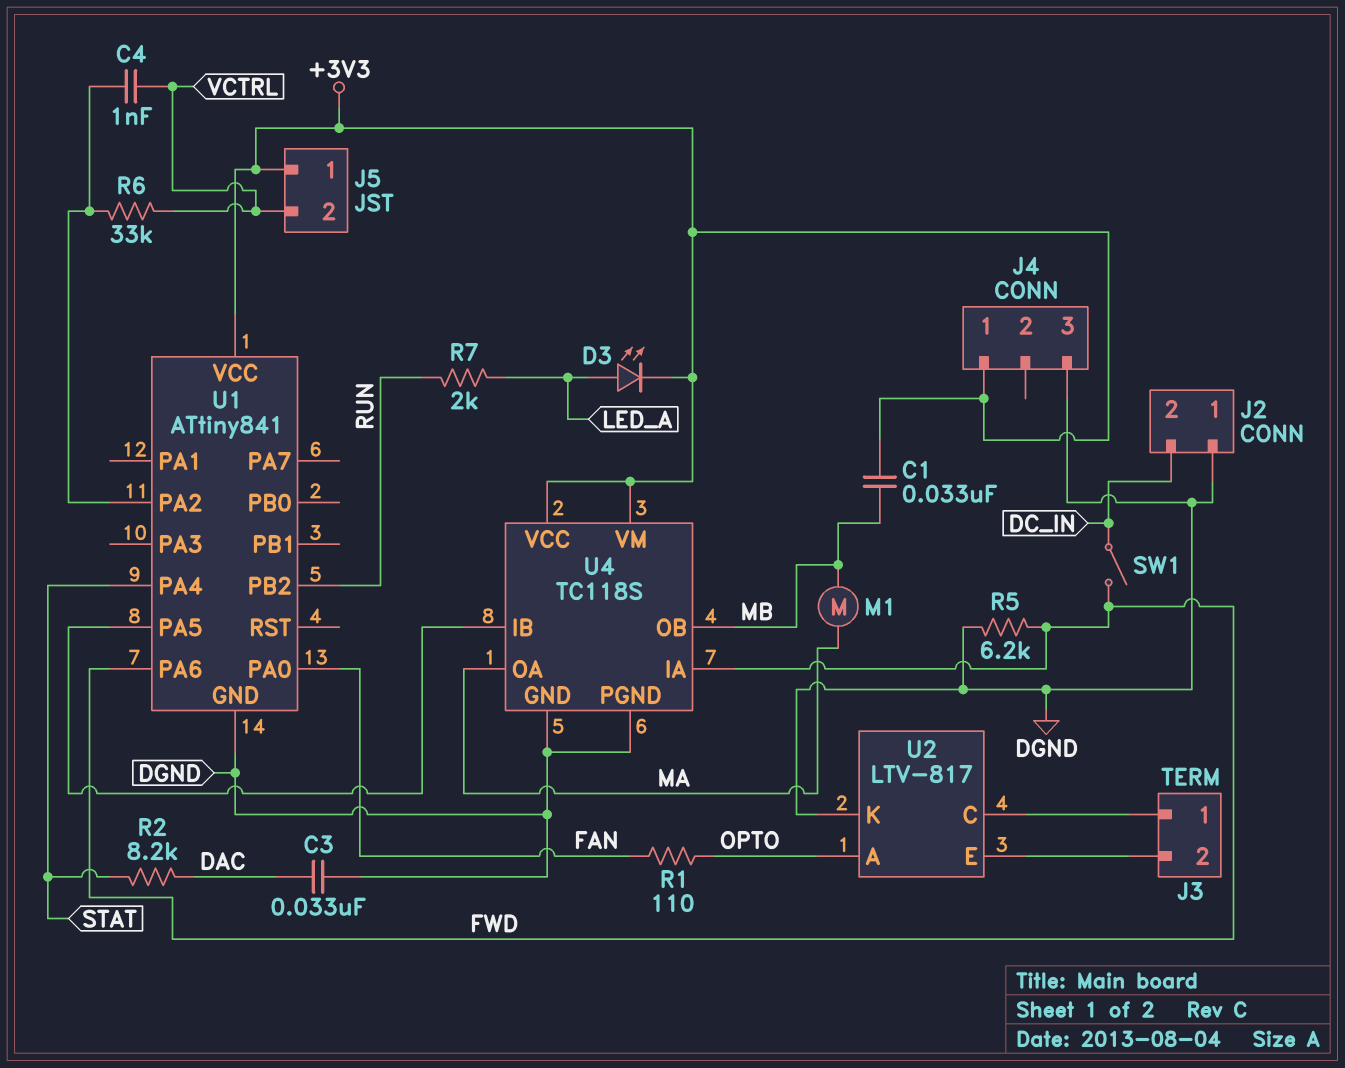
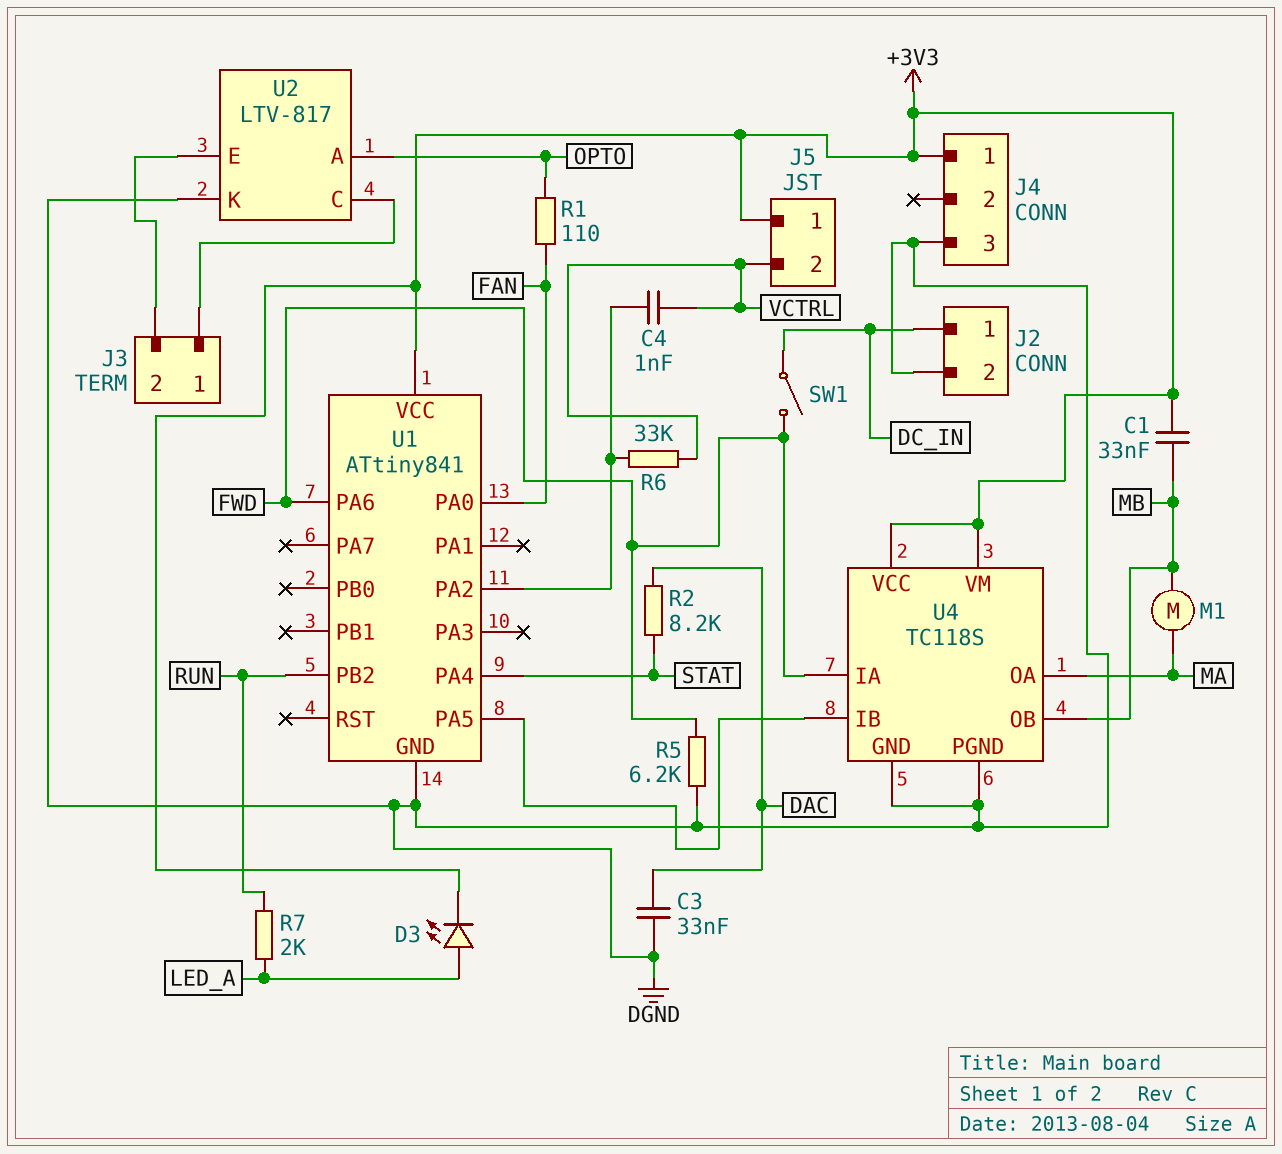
J2 pin 1: DGND -> DC_IN
J2 pin 2: DC_IN -> DGND

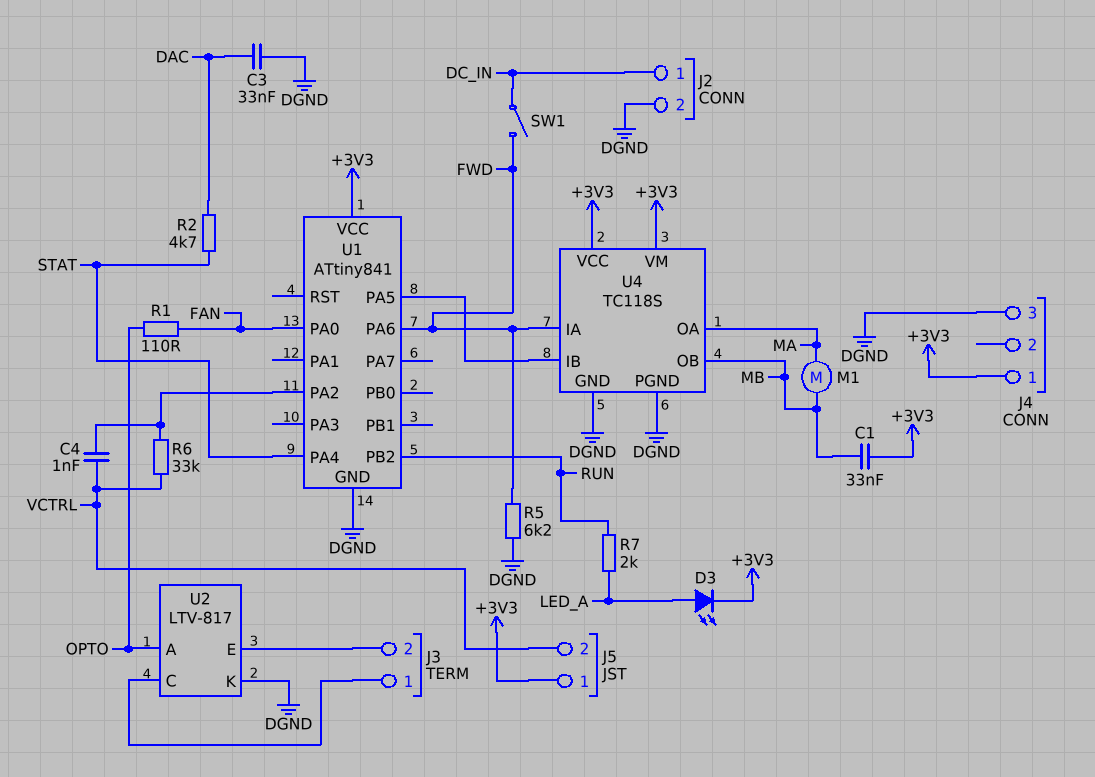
R2: 8.2k (DAC, STAT) -> 4.7k (DAC, STAT)

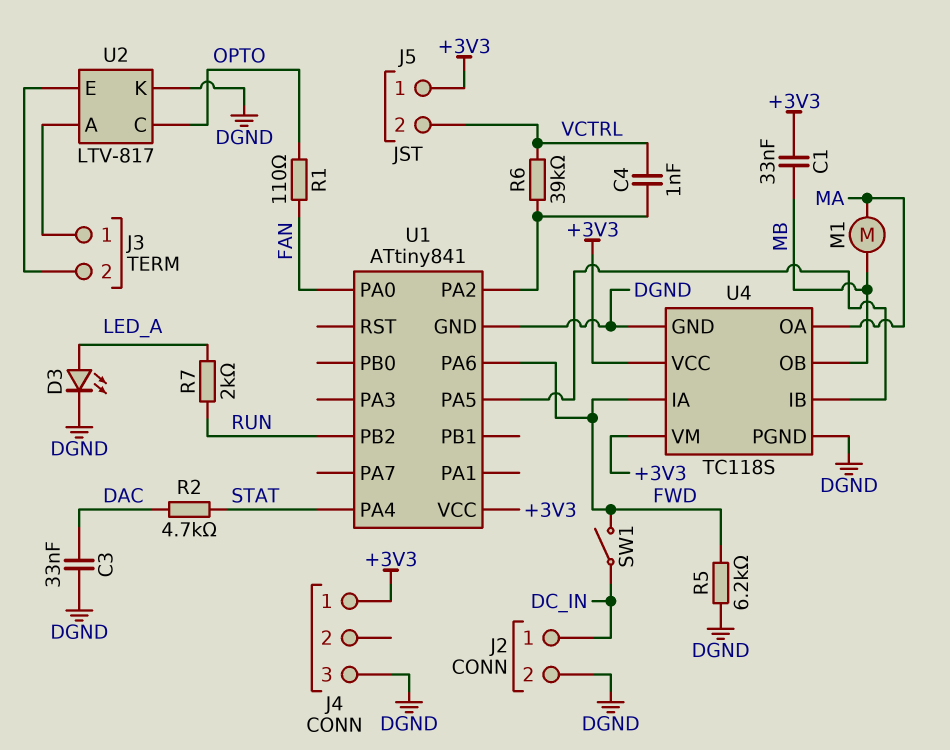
D3: LED (A LED_A, K +3V3) -> LED (A LED_A, K DGND)
R6: 33k (U1/PA2, VCTRL) -> 39k (U1/PA2, VCTRL)
U2 pin A: OPTO -> J3/1
U2 pin C: J3/1 -> OPTO

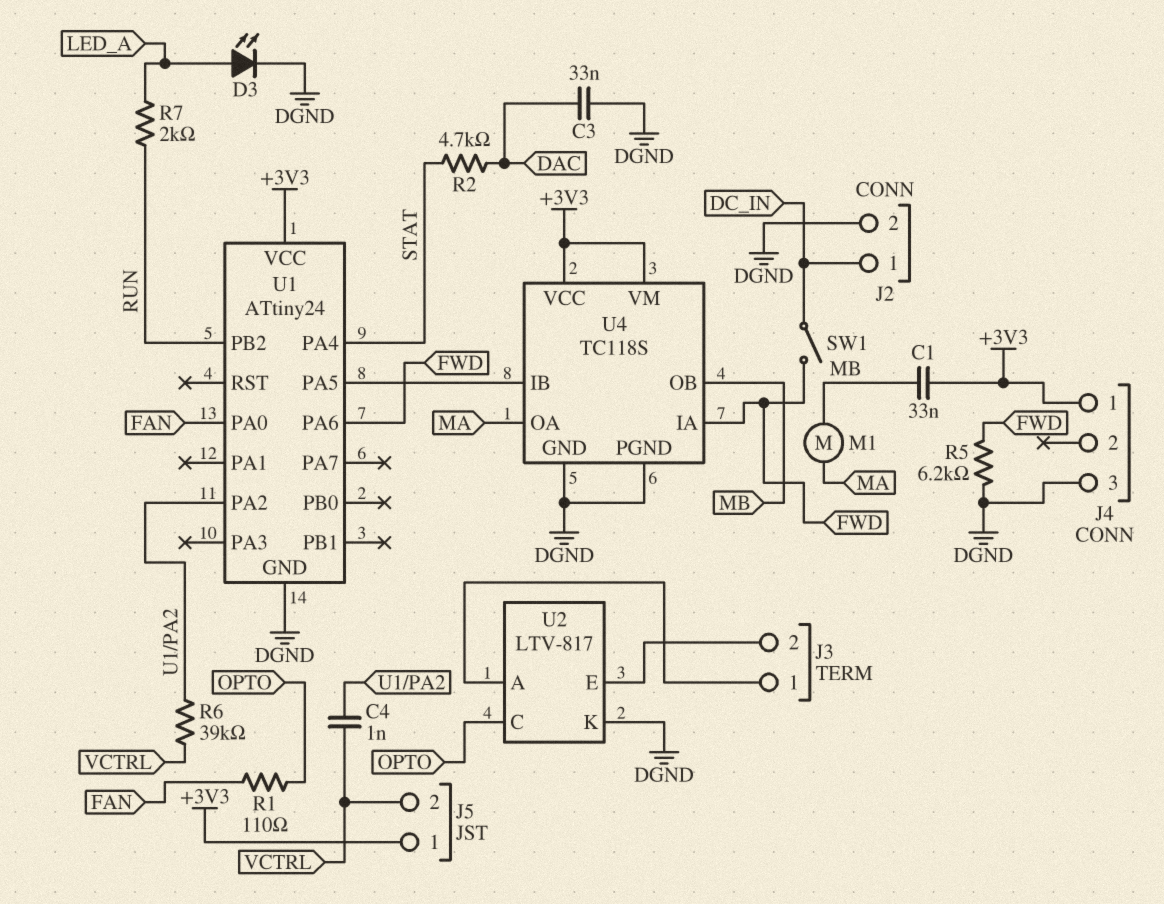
U1: ATtiny841 -> ATtiny24

